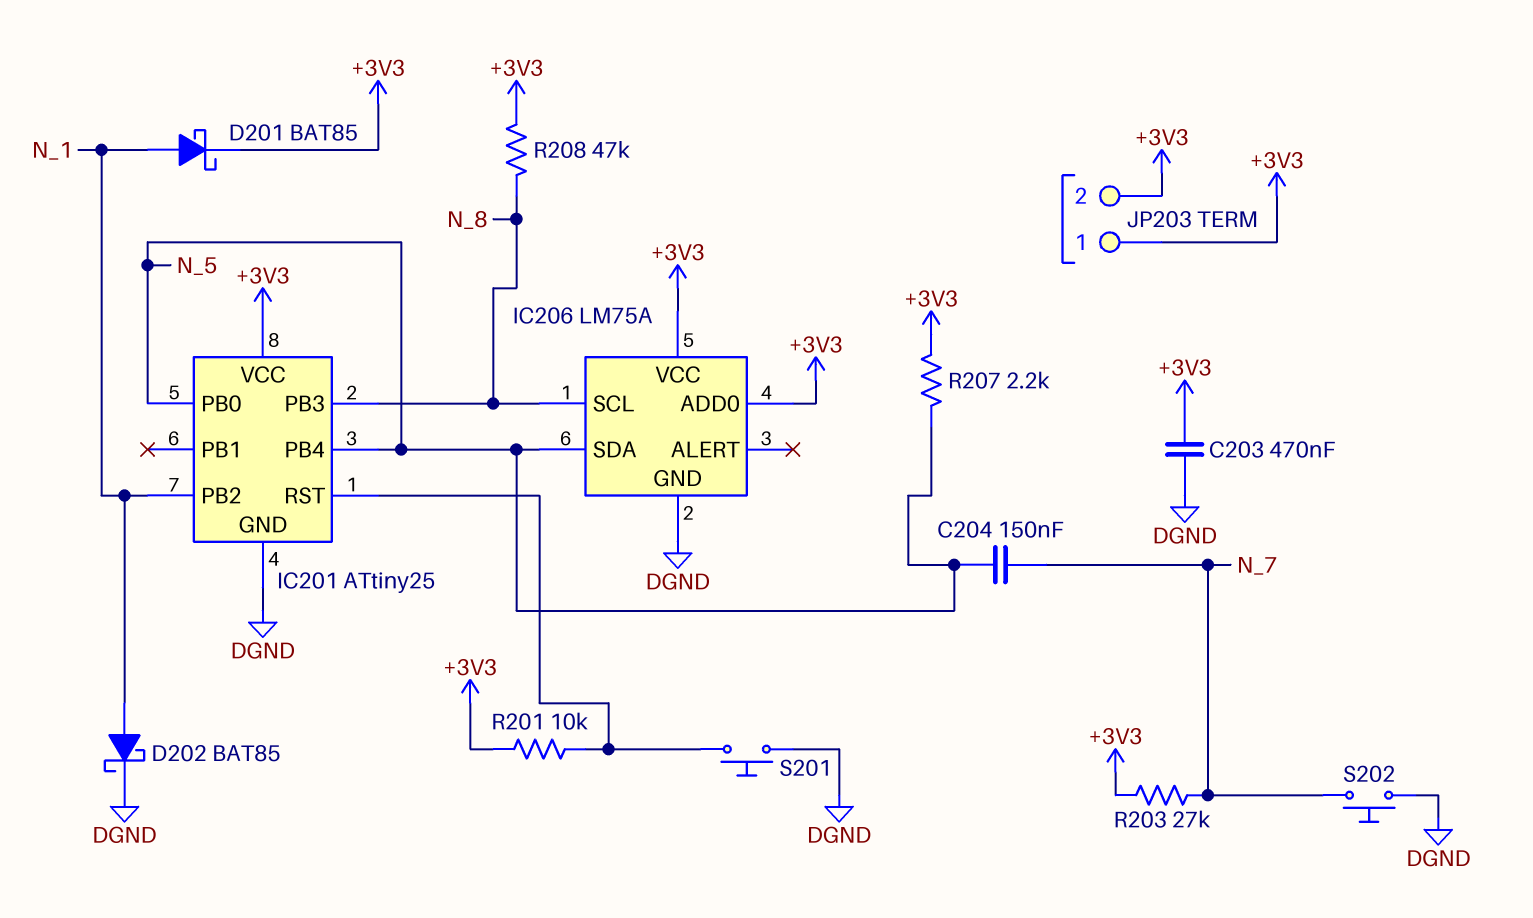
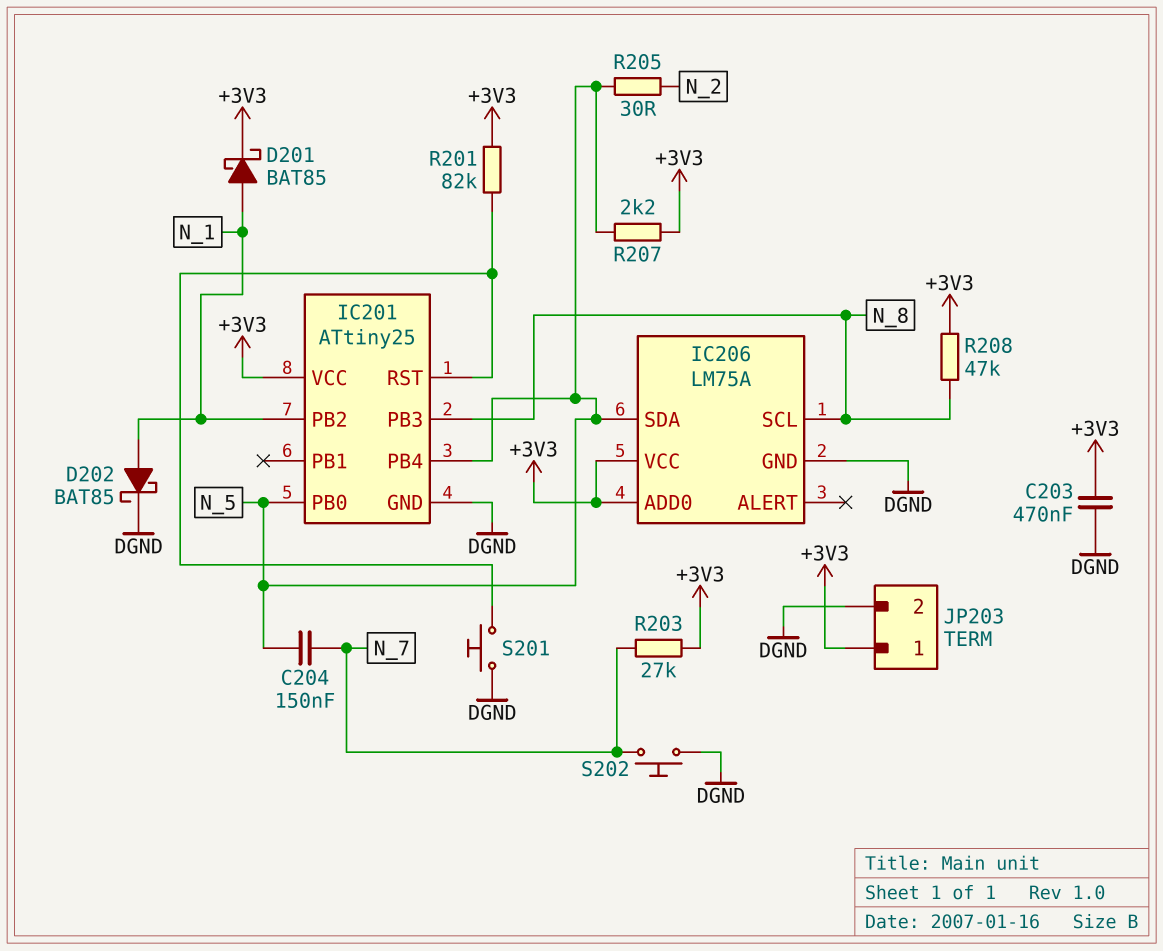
JP203 pin 2: +3V3 -> DGND
R201: 10k (+3V3, IC201/RST) -> 82k (+3V3, IC201/RST)
R205: none -> 30 (N_2, N_5)

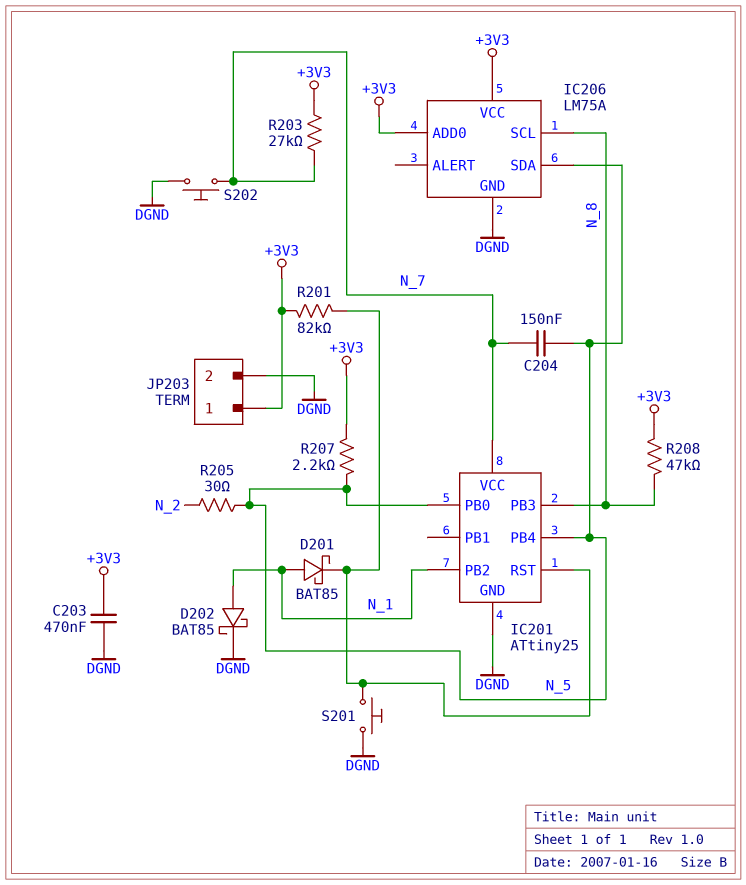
D201: schottky BAT85 (A N_1, K +3V3) -> schottky BAT85 (A N_1, K IC201/RST)
IC201 pin VCC: +3V3 -> N_7

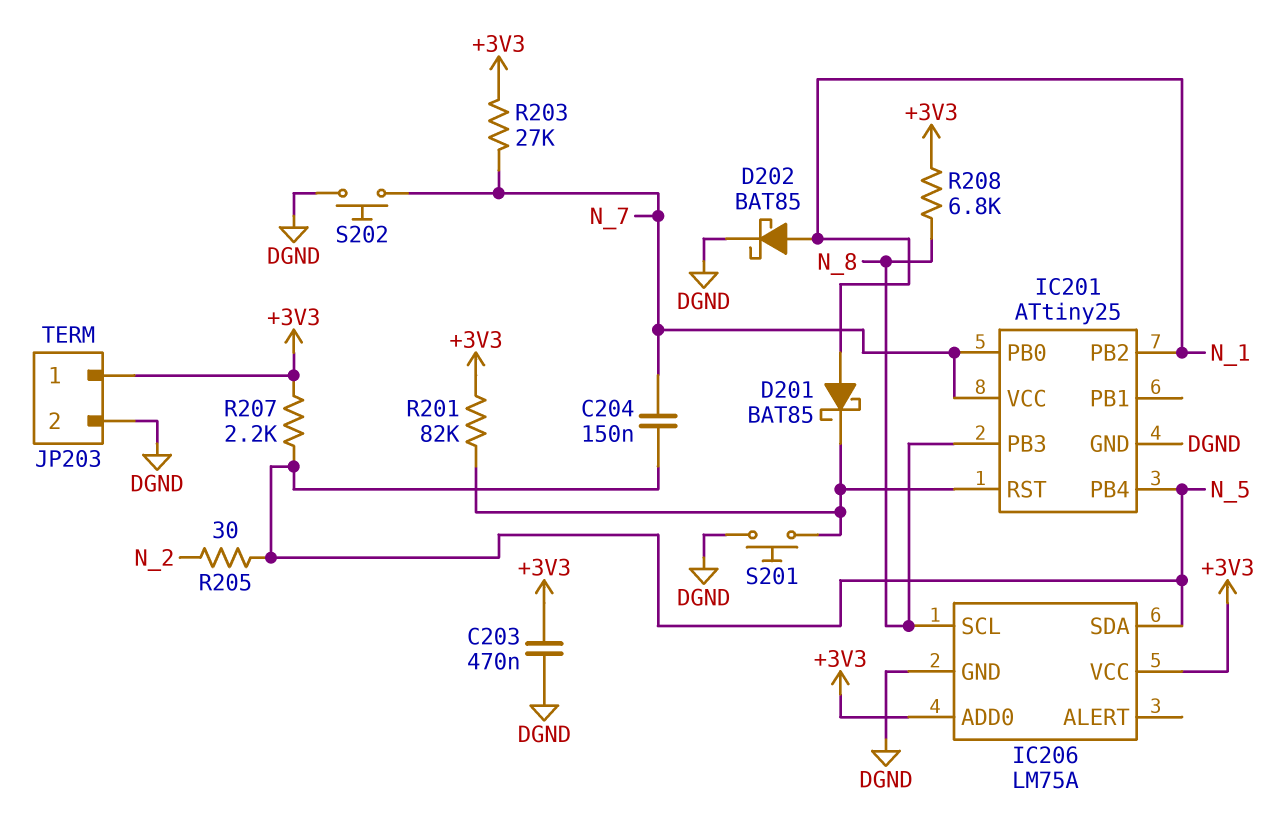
IC201 pin PB0: N_5 -> N_7
R208: 47k (+3V3, N_8) -> 6.8k (+3V3, N_8)

